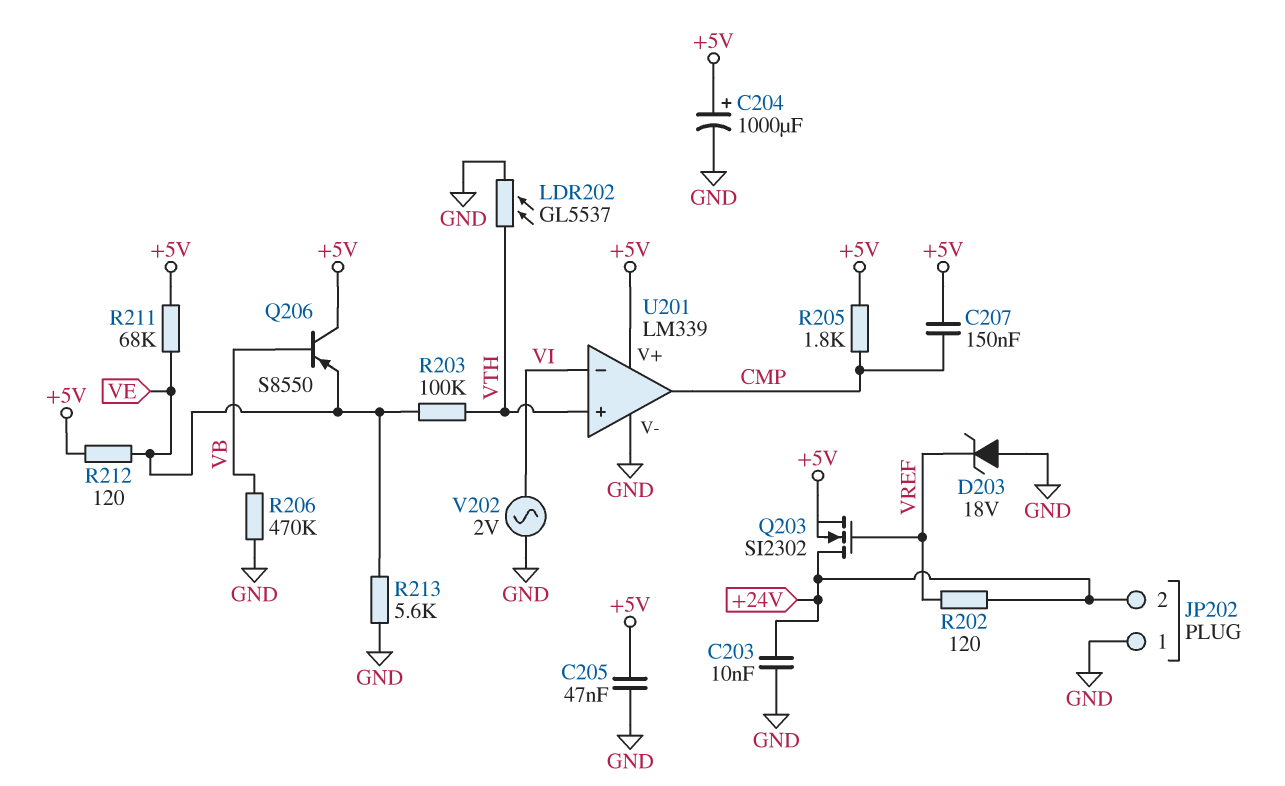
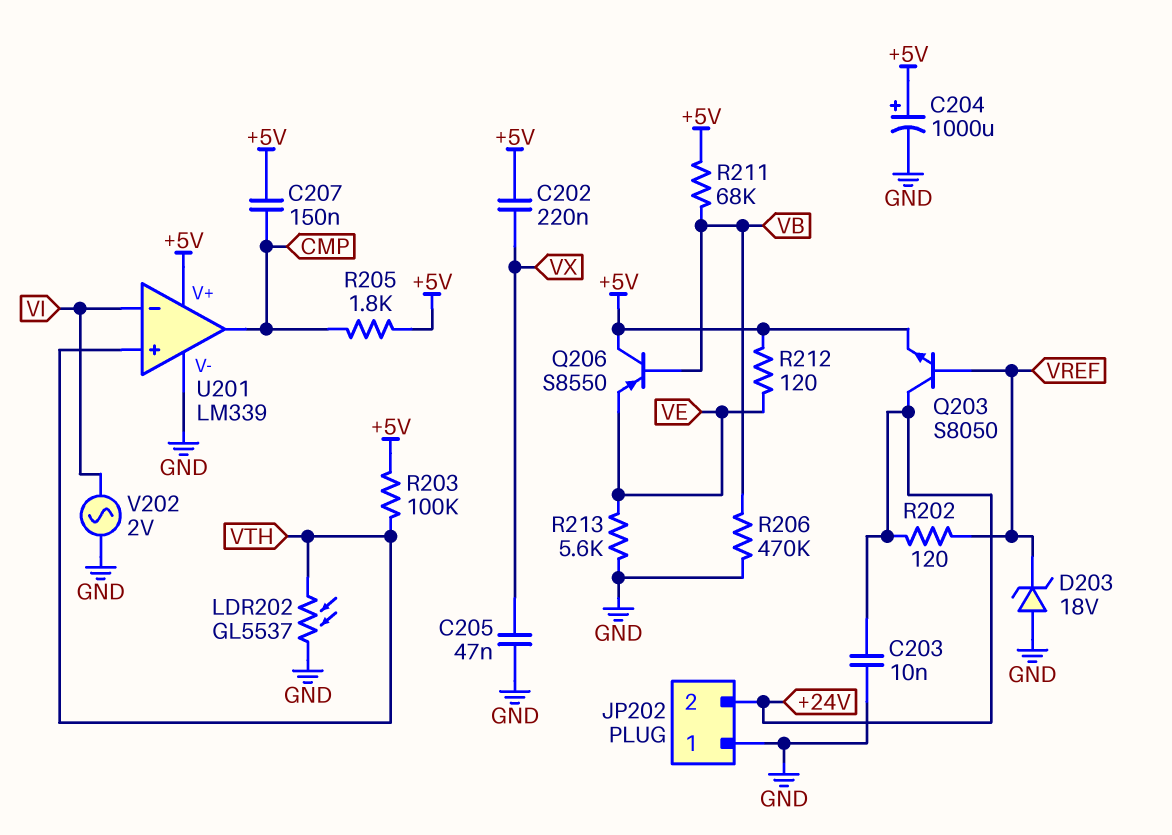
C202: none -> 220nF (+5V, VX)
C205: 47nF (+5V, GND) -> 47nF (GND, VX)
Q203: NMOS SI2302 (G VREF, D +24V, S +5V) -> NPN S8050 (B VREF, C +24V, E +5V)
R203: 100k (VE, VTH) -> 100k (+5V, VTH)
R211: 68k (+5V, VE) -> 68k (+5V, VB)

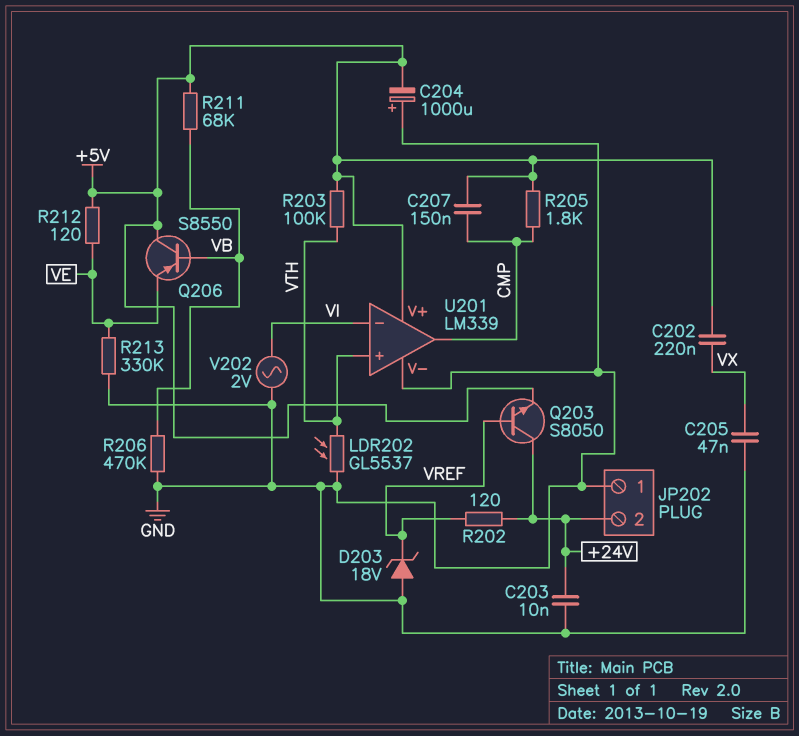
C204: 1000uF (plus +5V, minus GND) -> 1000uF (plus GND, minus +5V)
R213: 5.6k (GND, VE) -> 330k (GND, VE)

